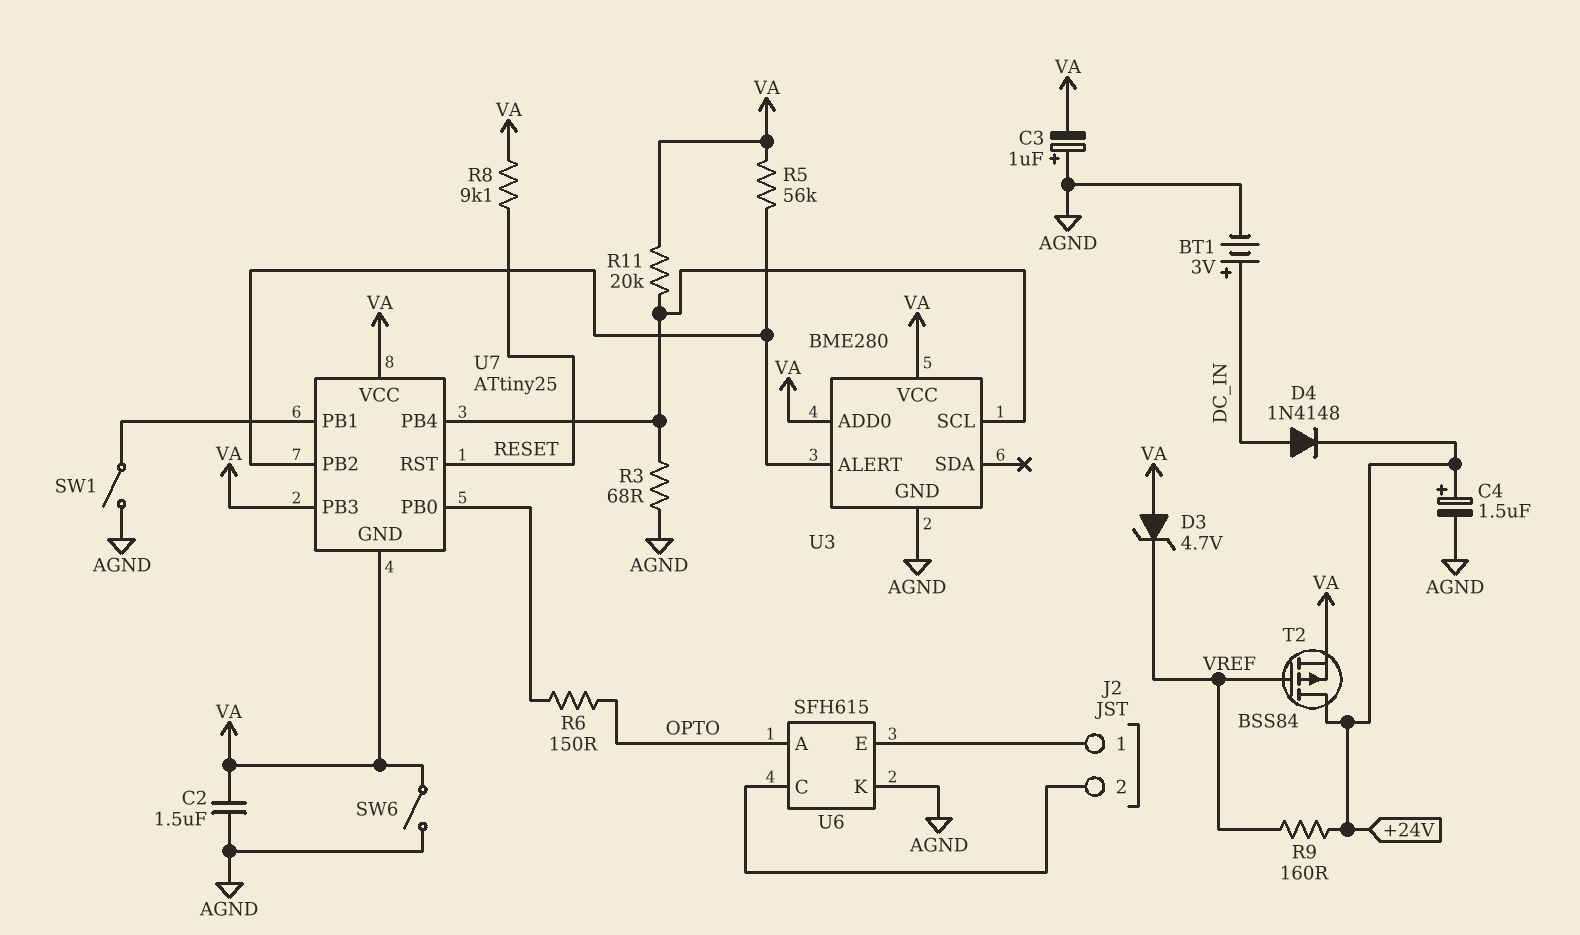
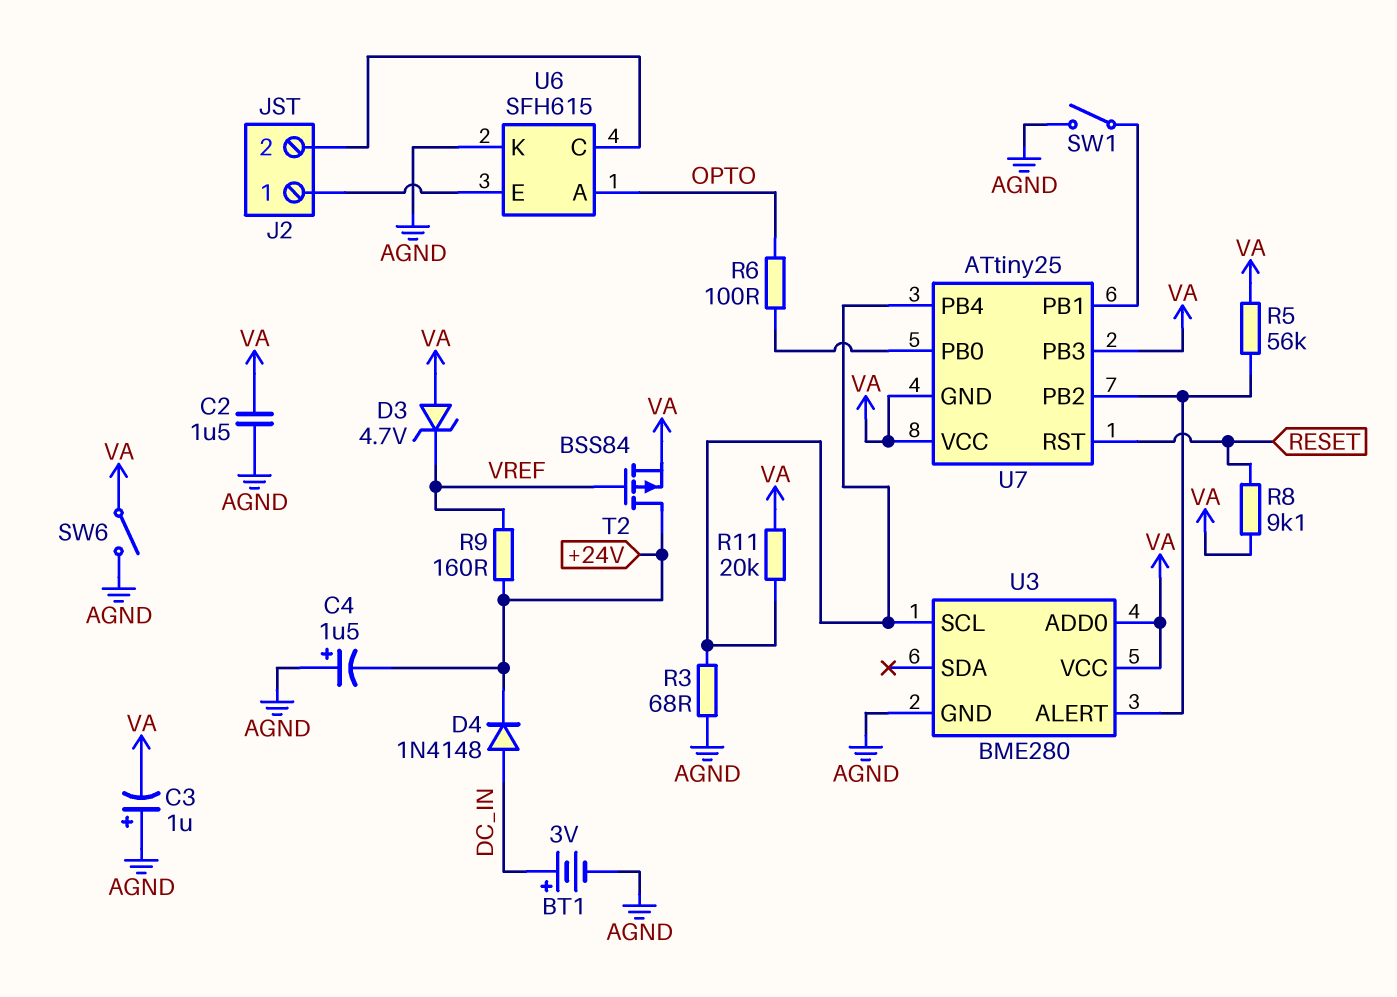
C4: 1.5uF (plus +24V, minus AGND) -> 1.5uF (plus AGND, minus +24V)
R6: 150 (OPTO, U7/PB0) -> 100 (OPTO, U7/PB0)

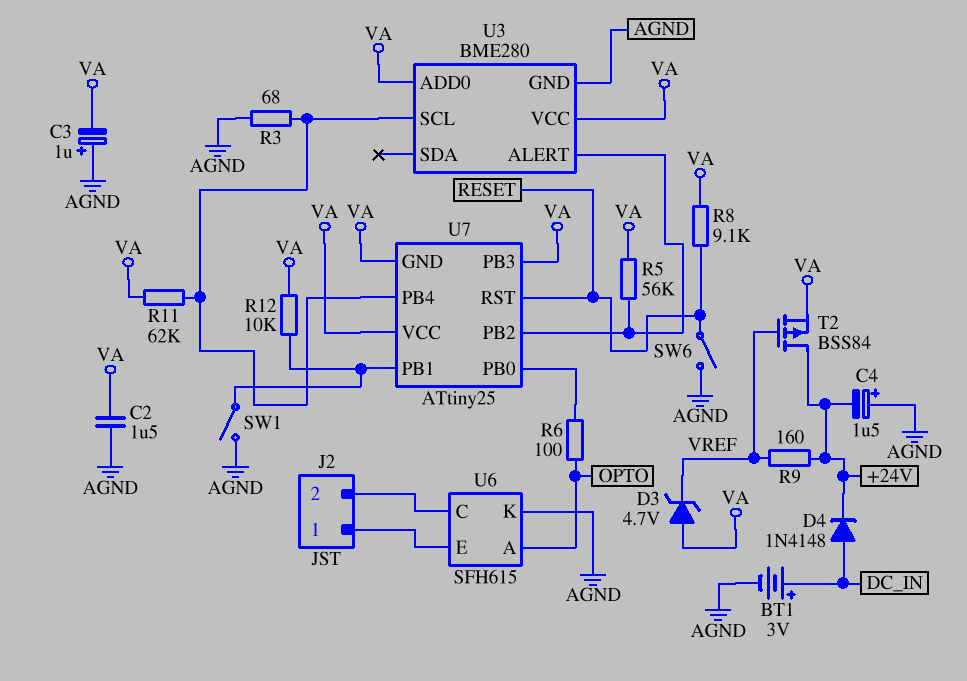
R11: 20k (U3/SCL, VA) -> 62k (U3/SCL, VA)
R12: none -> 10k (U7/PB1, VA)
SW6: switch (AGND, VA) -> switch (AGND, RESET)

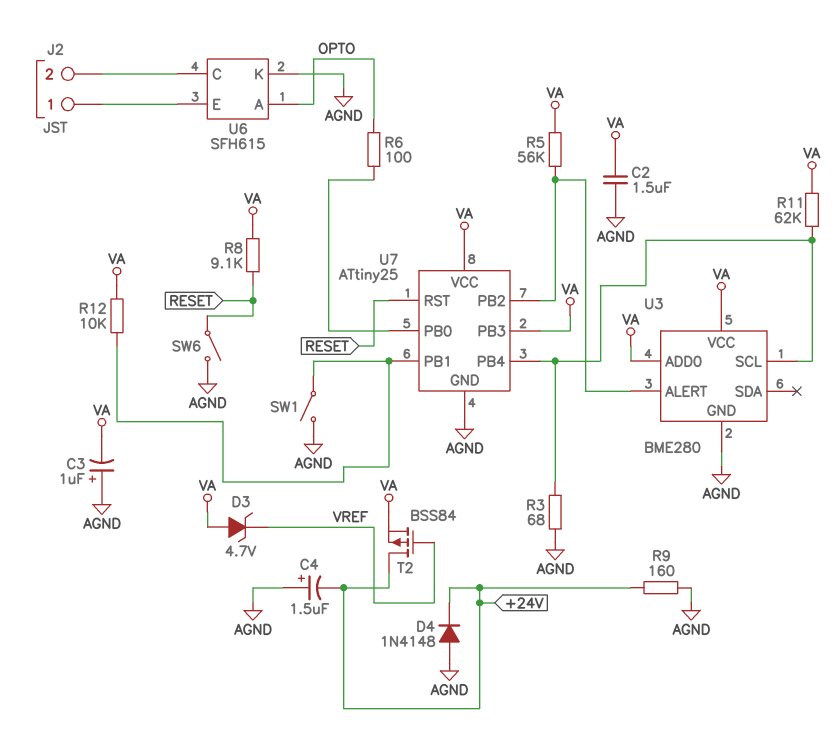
BT1: 3V (plus DC_IN, minus AGND) -> none
D4: diode 1N4148 (A DC_IN, K +24V) -> diode 1N4148 (A AGND, K +24V)
R9: 160 (+24V, VREF) -> 160 (+24V, AGND)
U7 pin GND: VA -> AGND

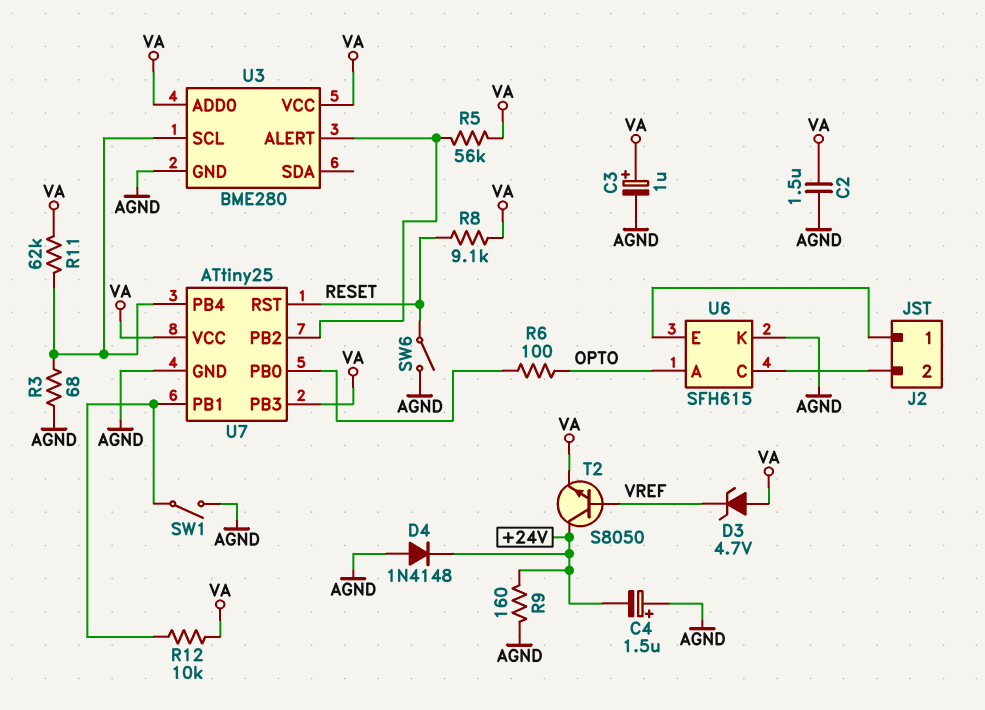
C3: 1uF (plus AGND, minus VA) -> 1uF (plus VA, minus AGND)
T2: PMOS BSS84 (G VREF, D +24V, S VA) -> NPN S8050 (B VREF, C +24V, E VA)

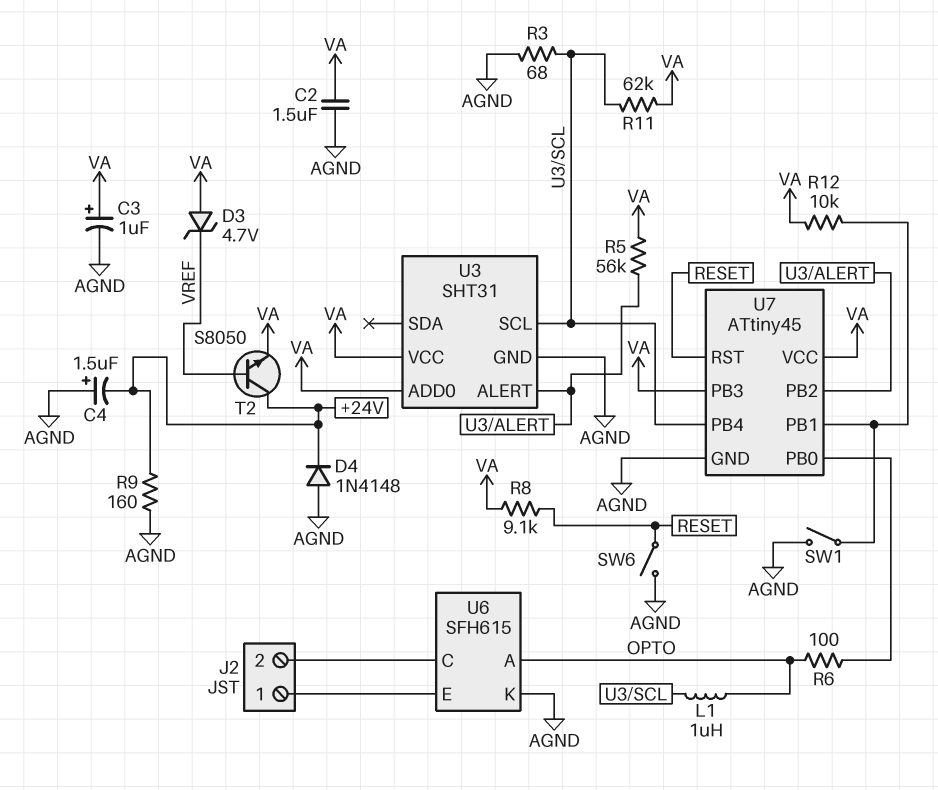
L1: none -> 1uH (OPTO, U3/SCL)
U3: BME280 -> SHT31
U7: ATtiny25 -> ATtiny45

